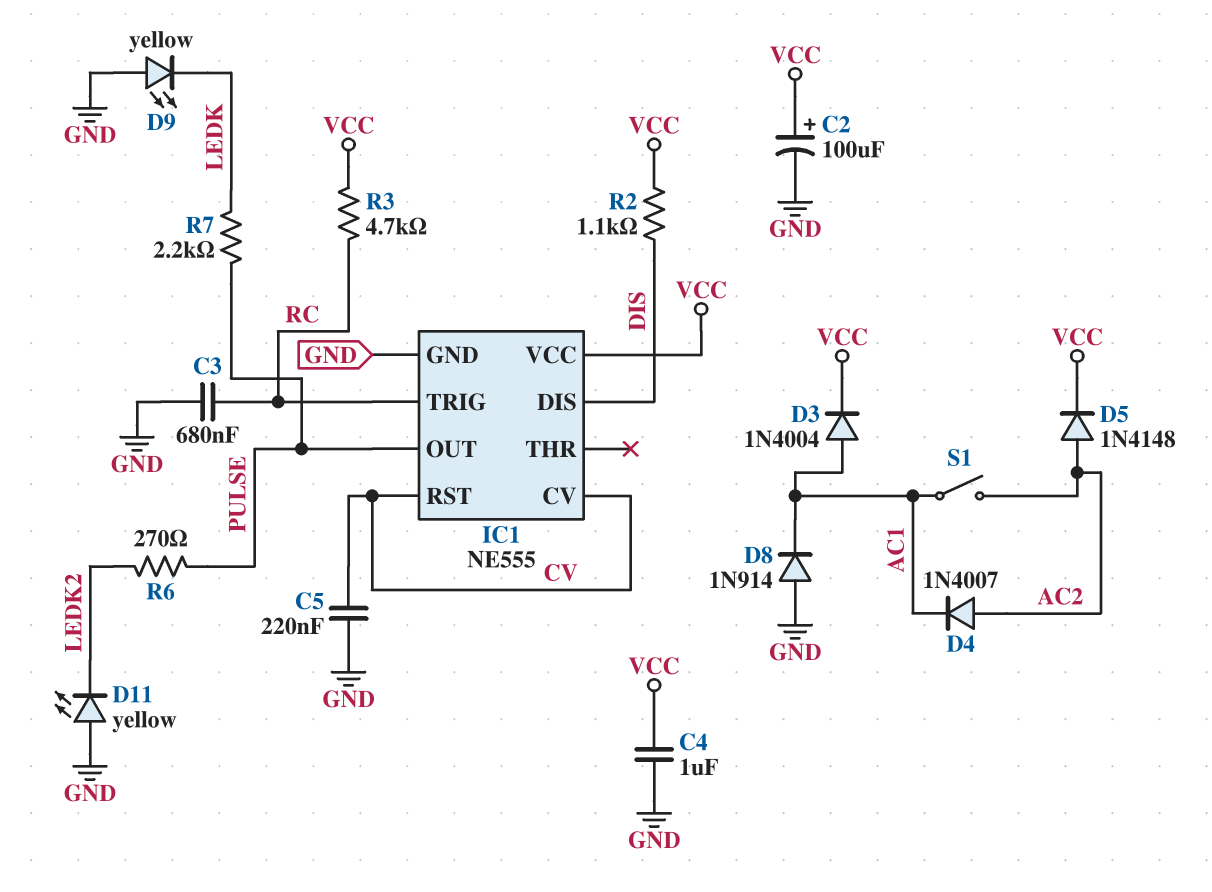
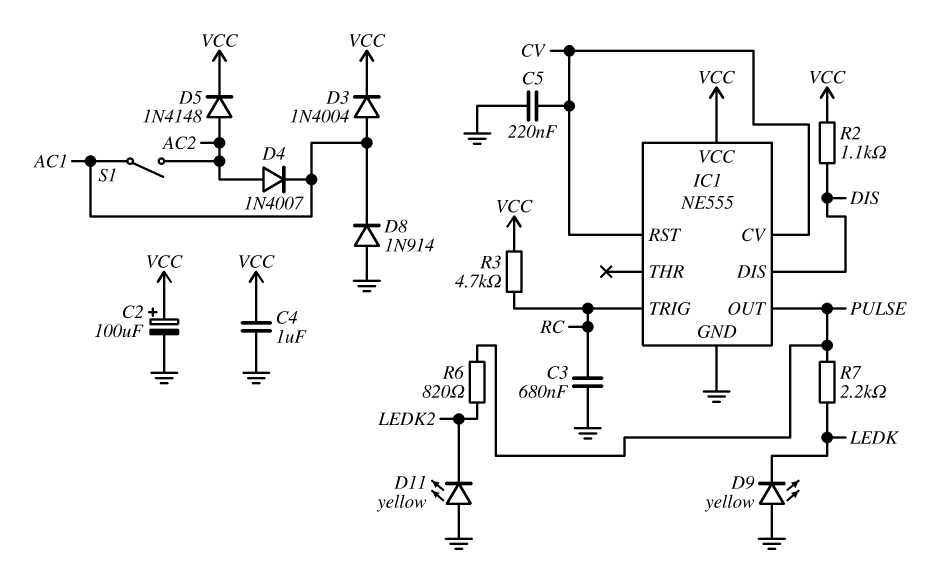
R6: 270 (LEDK2, PULSE) -> 820 (LEDK2, PULSE)

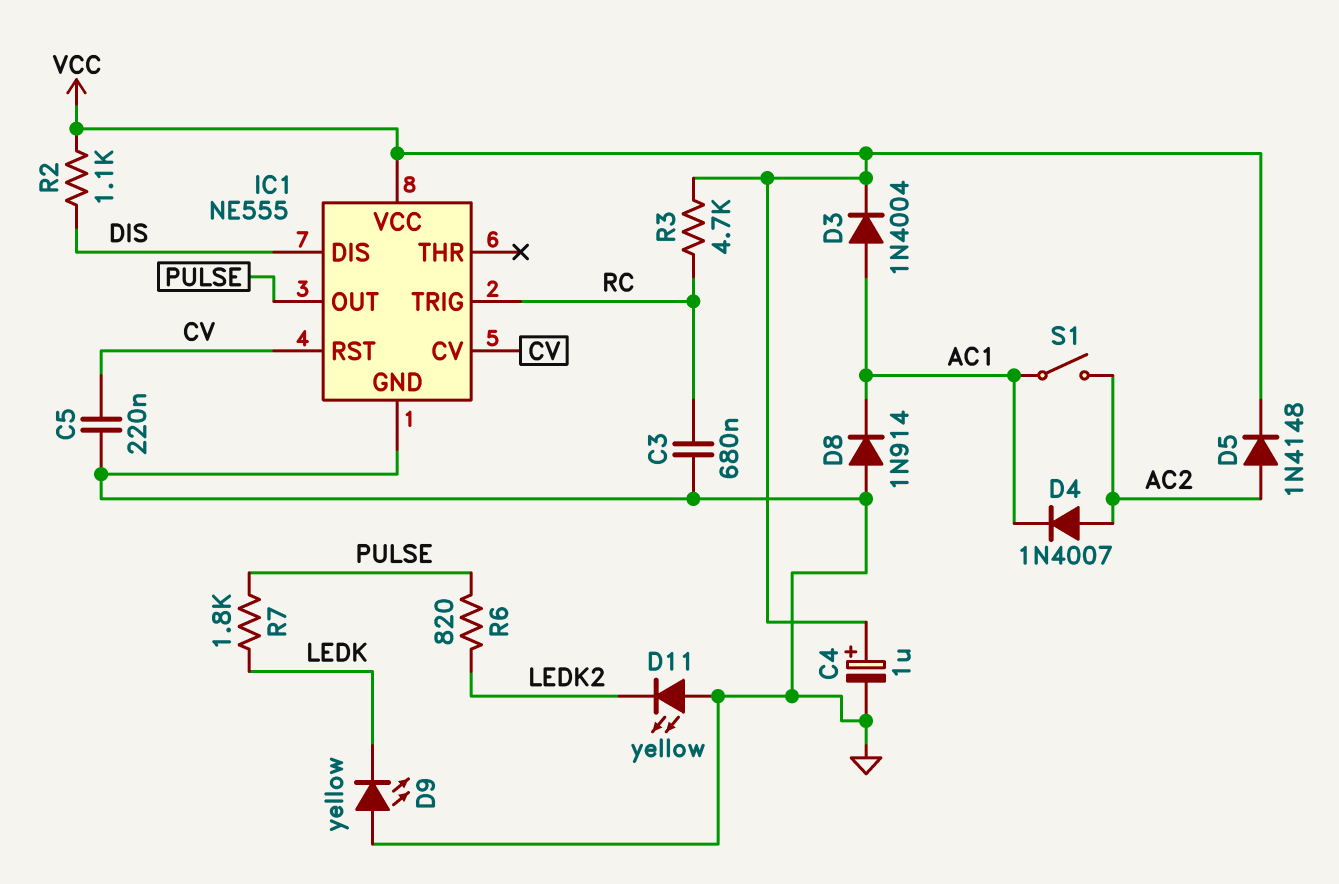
C2: 100uF (plus VCC, minus GND) -> none
C4: 1uF (GND, VCC) -> 1uF (plus VCC, minus GND)
R7: 2.2k (LEDK, PULSE) -> 1.8k (LEDK, PULSE)

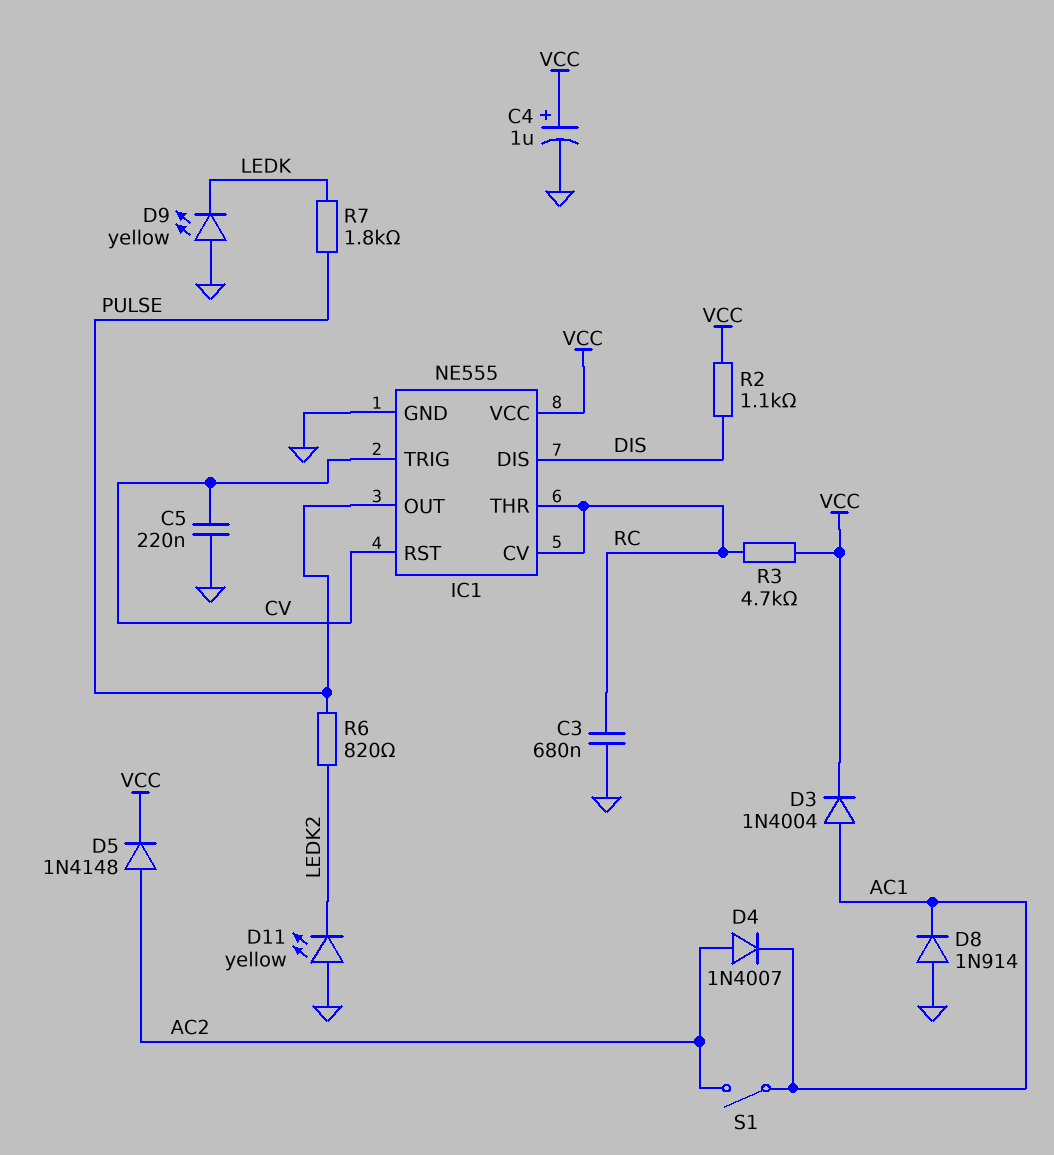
IC1 pin CV: CV -> RC
IC1 pin THR: none -> RC
IC1 pin TRIG: RC -> CV

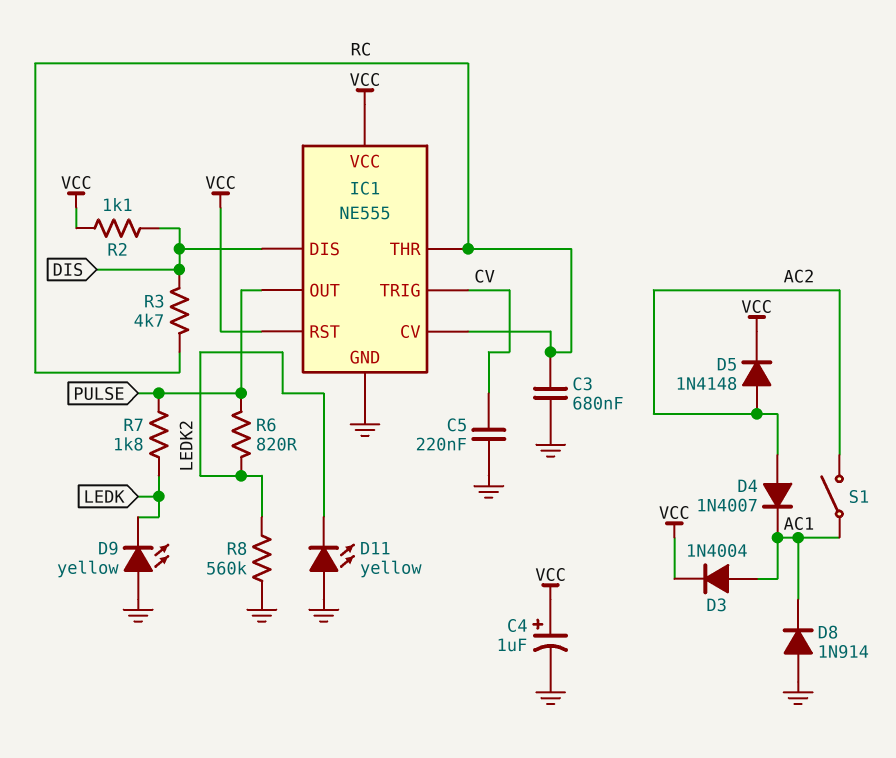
IC1 pin RST: CV -> VCC
R3: 4.7k (RC, VCC) -> 4.7k (DIS, RC)
R8: none -> 560k (GND, LEDK2)

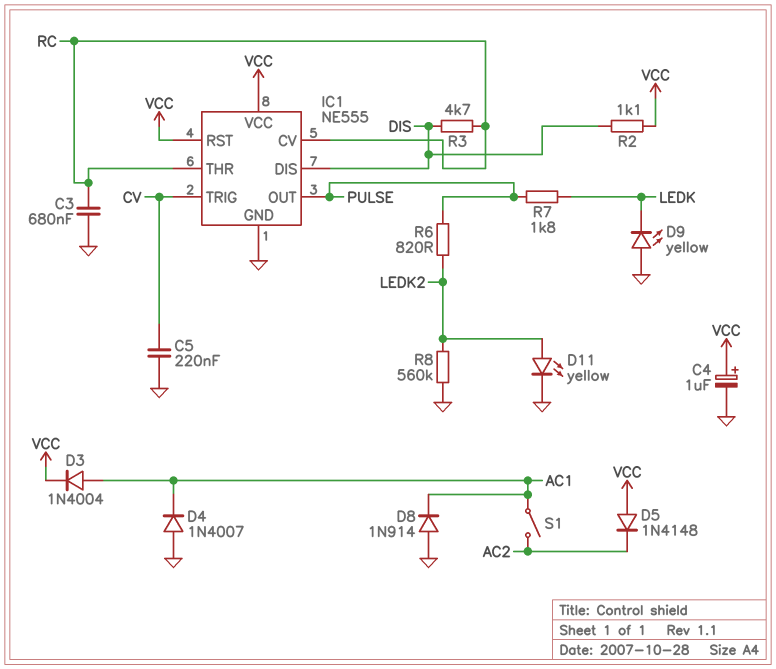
D4: diode 1N4007 (A AC2, K AC1) -> diode 1N4007 (A GND, K AC1)
D5: diode 1N4148 (A AC2, K VCC) -> diode 1N4148 (A VCC, K AC2)
D11: LED yellow (A GND, K LEDK2) -> LED yellow (A LEDK2, K GND)

